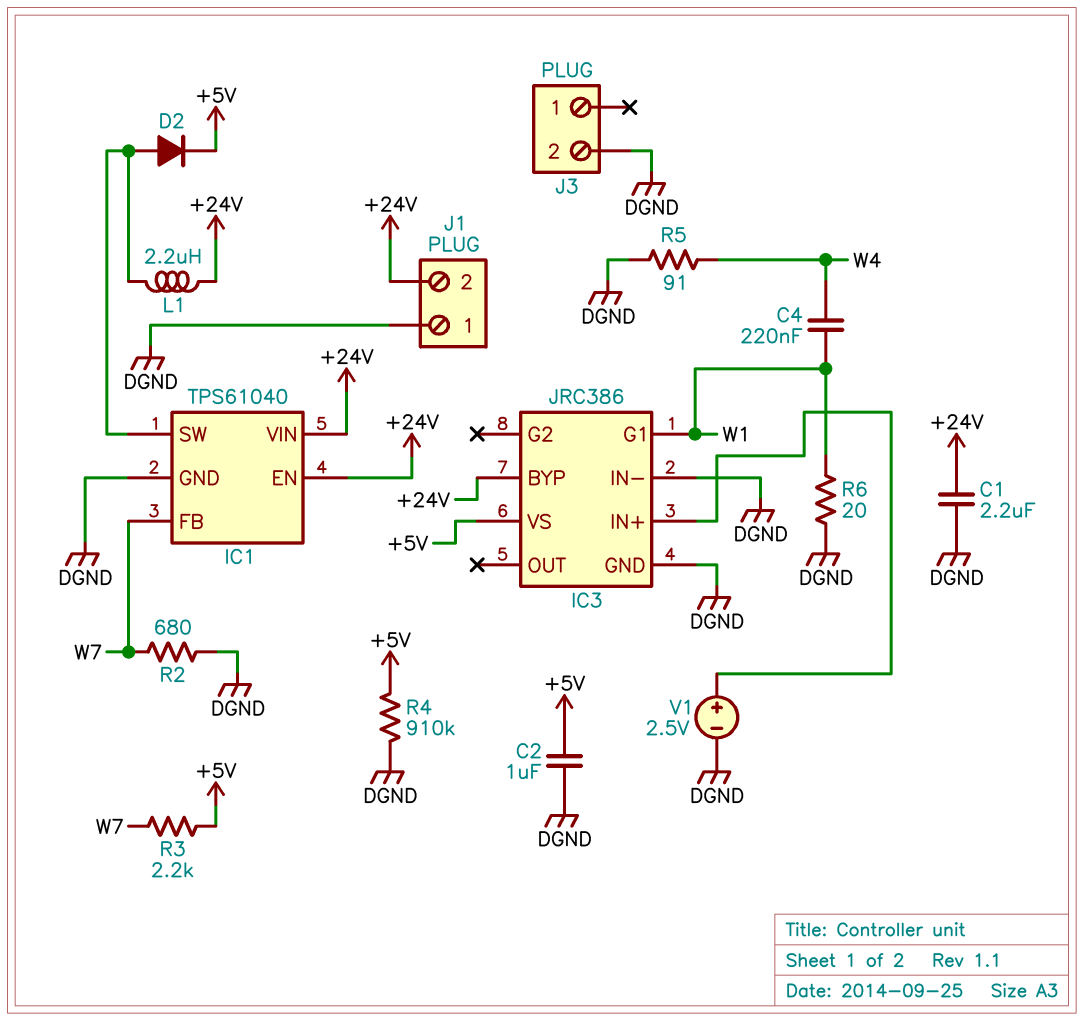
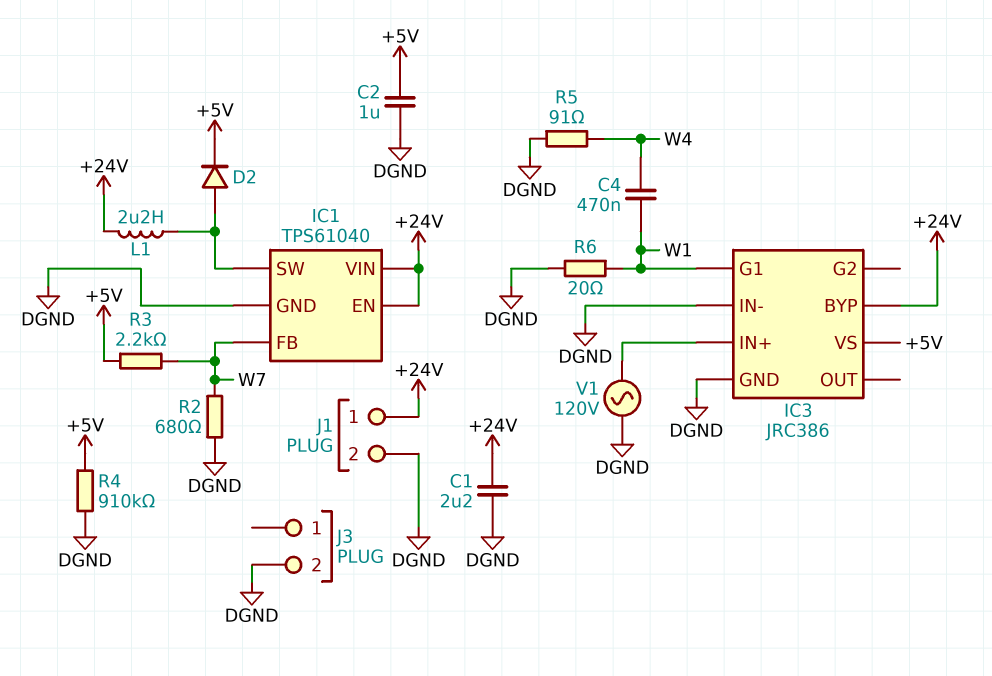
C4: 220nF (W1, W4) -> 470nF (W1, W4)
J1 pin 1: DGND -> +24V
J1 pin 2: +24V -> DGND
V1: 2.5V (plus IC3/IN+, minus DGND) -> AC 120V (DGND, IC3/IN+)

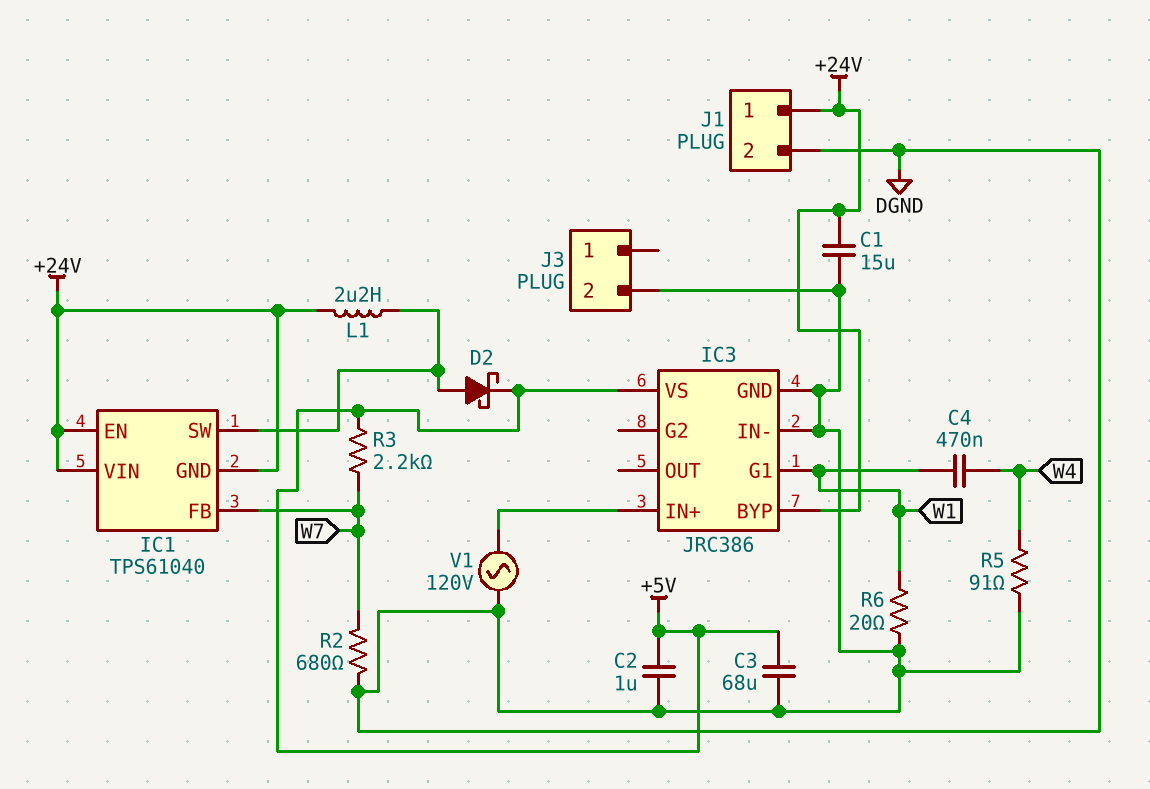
C1: 2.2uF (+24V, DGND) -> 15uF (+24V, DGND)
C3: none -> 68uF (+5V, DGND)
D2: diode (A IC1/SW, K +5V) -> schottky (A IC1/SW, K +5V)
IC1 pin GND: DGND -> +24V
R4: 910k (+5V, DGND) -> none

